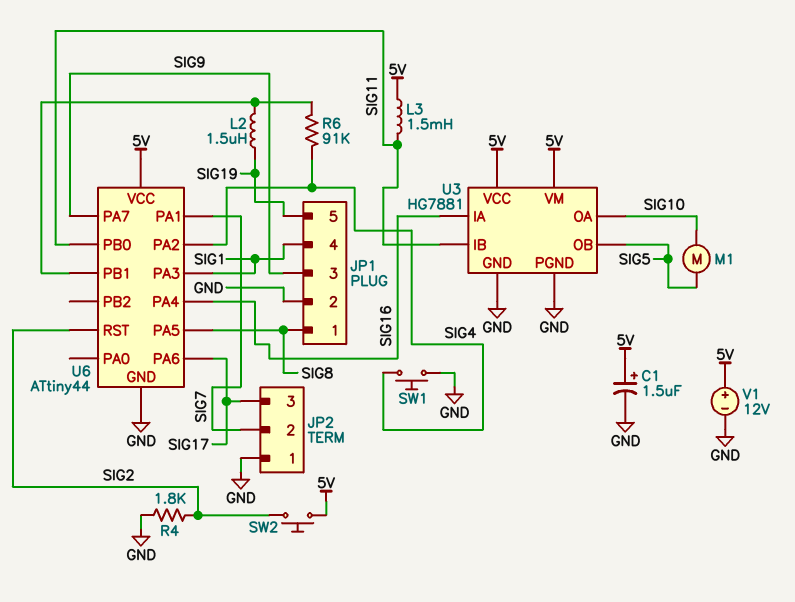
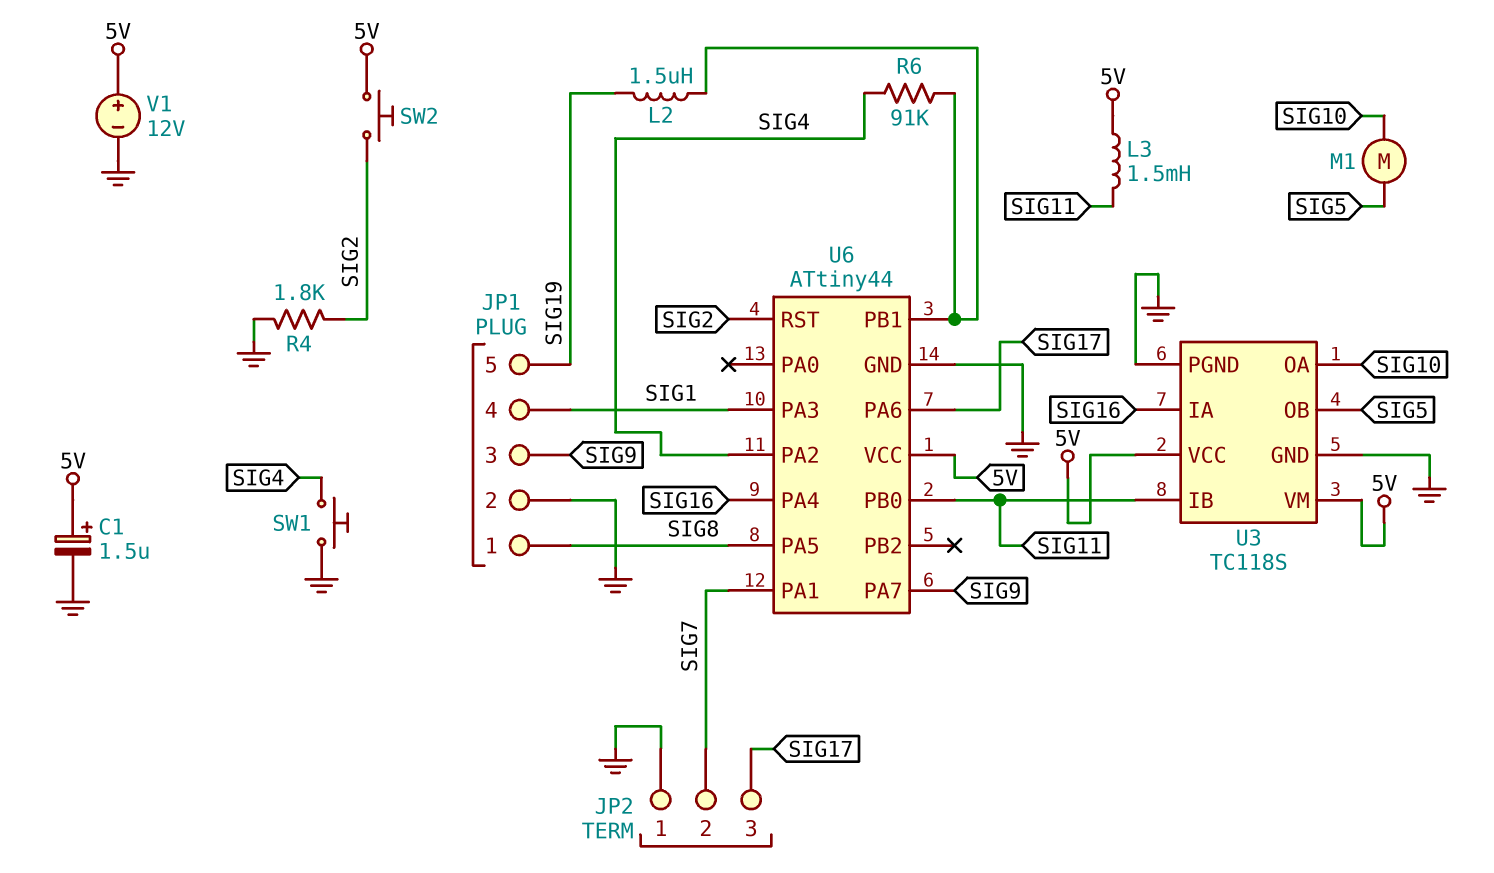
U3: HG7881 -> TC118S

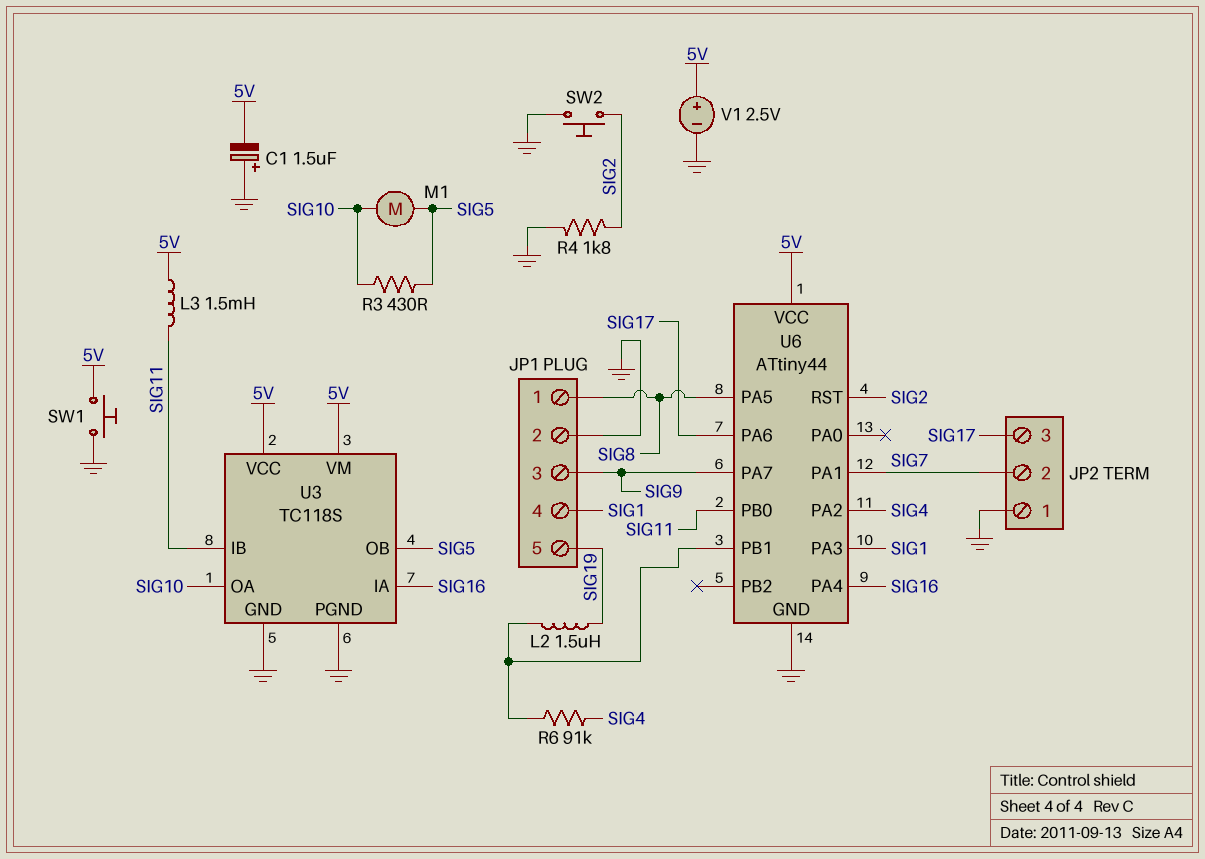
C1: 1.5uF (plus 5V, minus GND) -> 1.5uF (plus GND, minus 5V)
R3: none -> 430 (SIG5, SIG10)
SW1: button (GND, SIG4) -> button (5V, GND)
SW2: button (5V, SIG2) -> button (GND, SIG2)
V1: 12V (plus 5V, minus GND) -> 2.5V (plus 5V, minus GND)

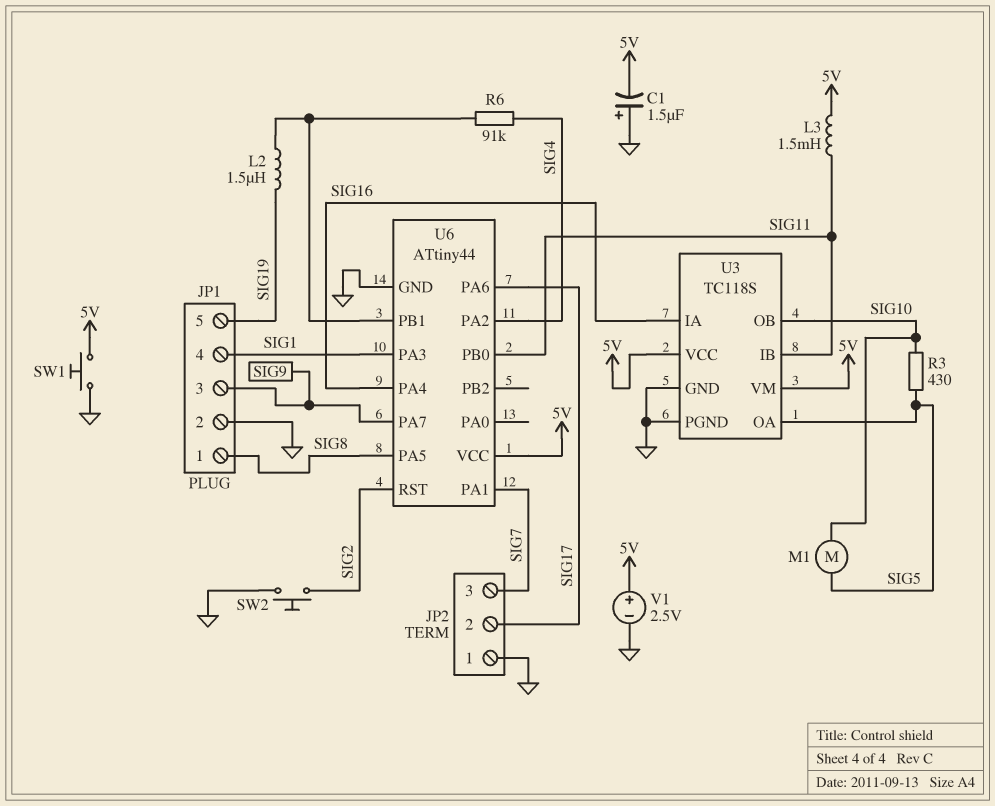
JP2 pin 2: SIG7 -> SIG17
JP2 pin 3: SIG17 -> SIG7
R4: 1.8k (GND, SIG2) -> none
U3 pin OA: SIG10 -> SIG5
U3 pin OB: SIG5 -> SIG10

